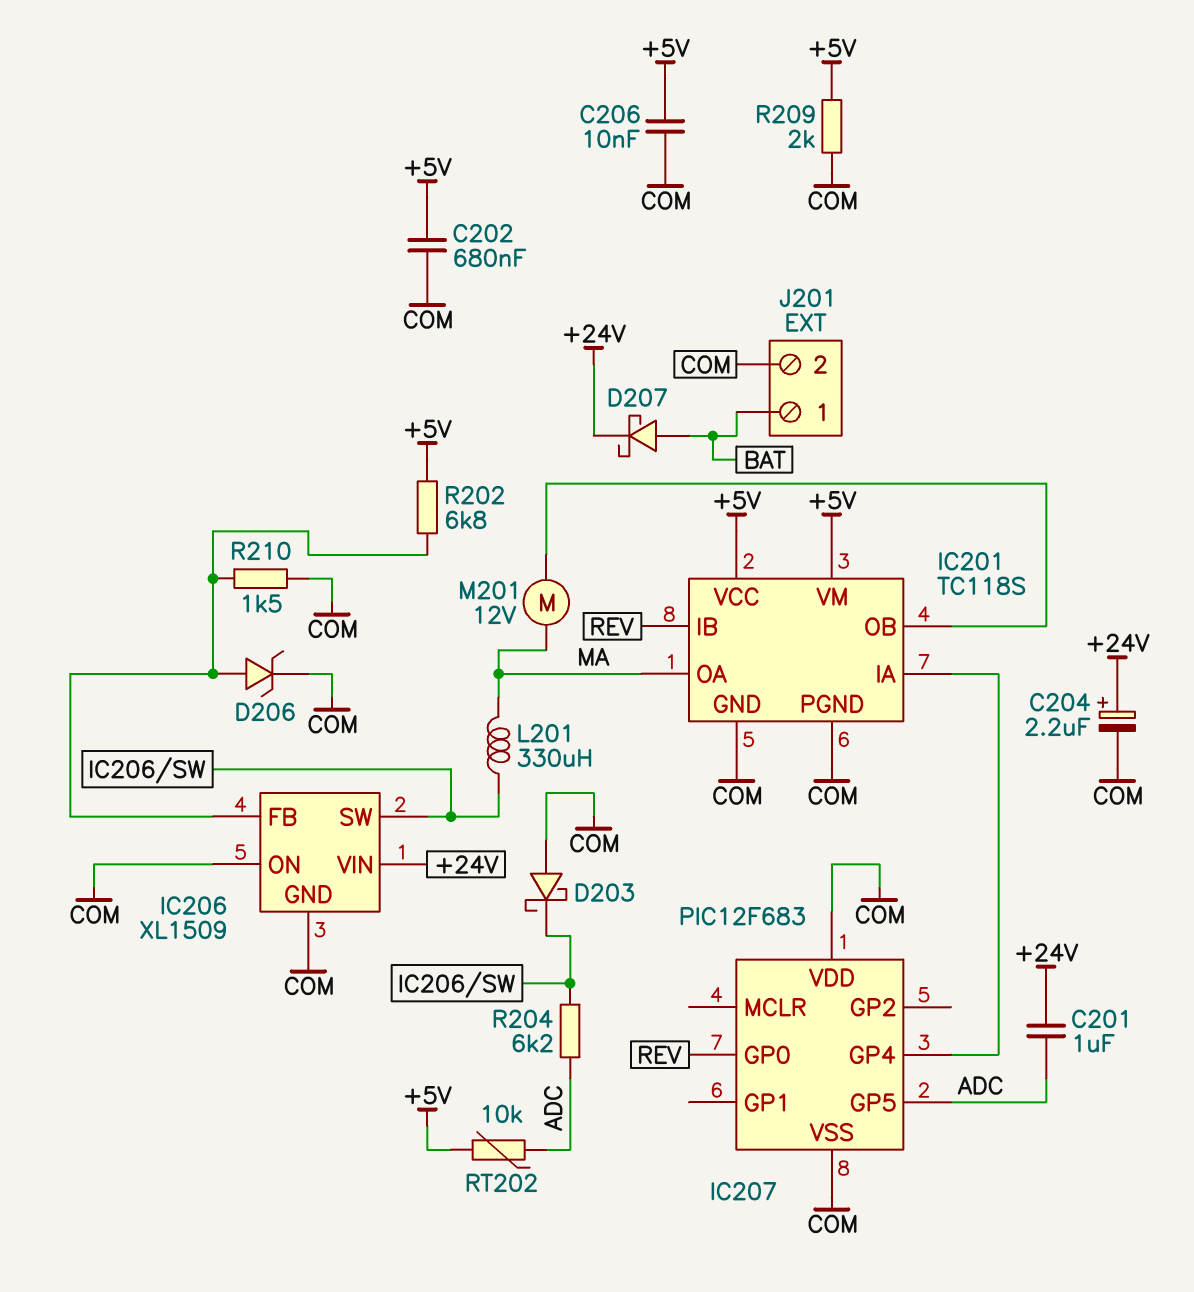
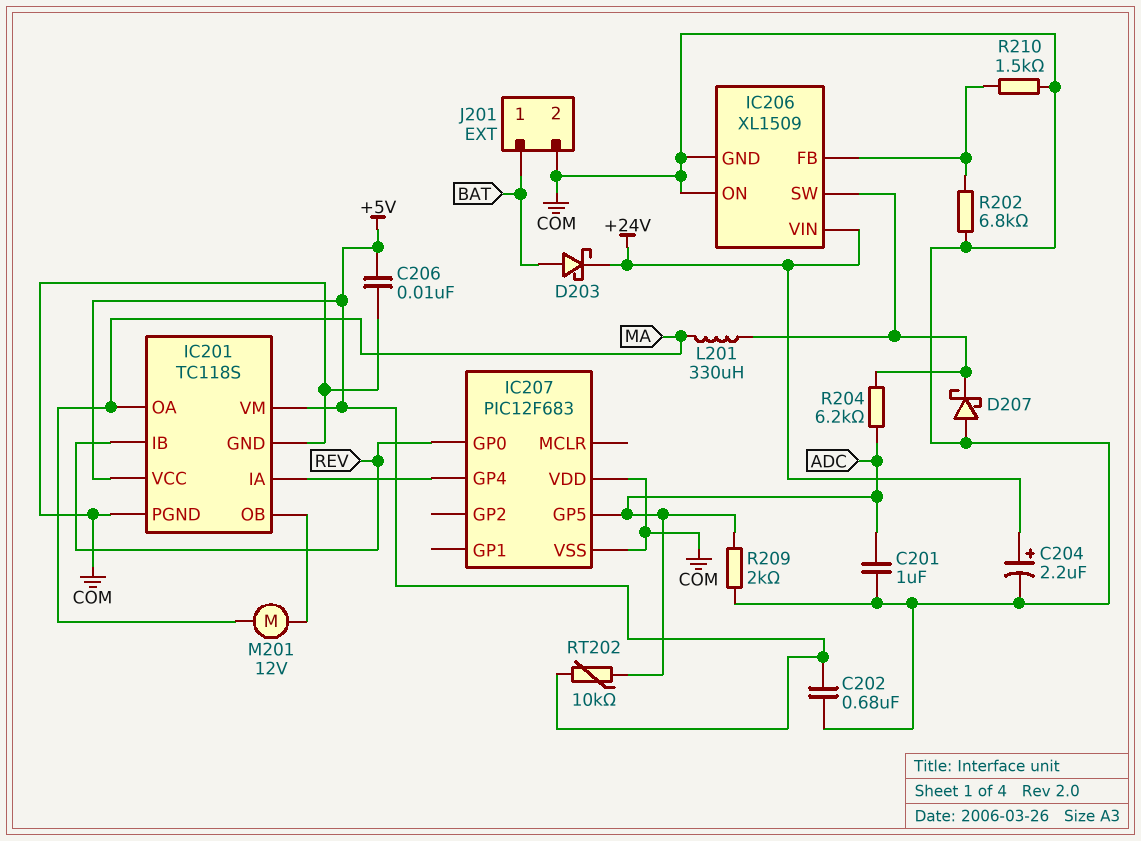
C201: 1uF (+24V, ADC) -> 1uF (ADC, COM)
D203: schottky (A COM, K IC206/SW) -> schottky (A BAT, K +24V)
D206: zener (A IC206/FB, K COM) -> none
D207: schottky (A BAT, K +24V) -> schottky (A COM, K IC206/SW)
R202: 6.8k (+5V, IC206/FB) -> 6.8k (COM, IC206/FB)
R209: 2k (+5V, COM) -> 2k (ADC, COM)

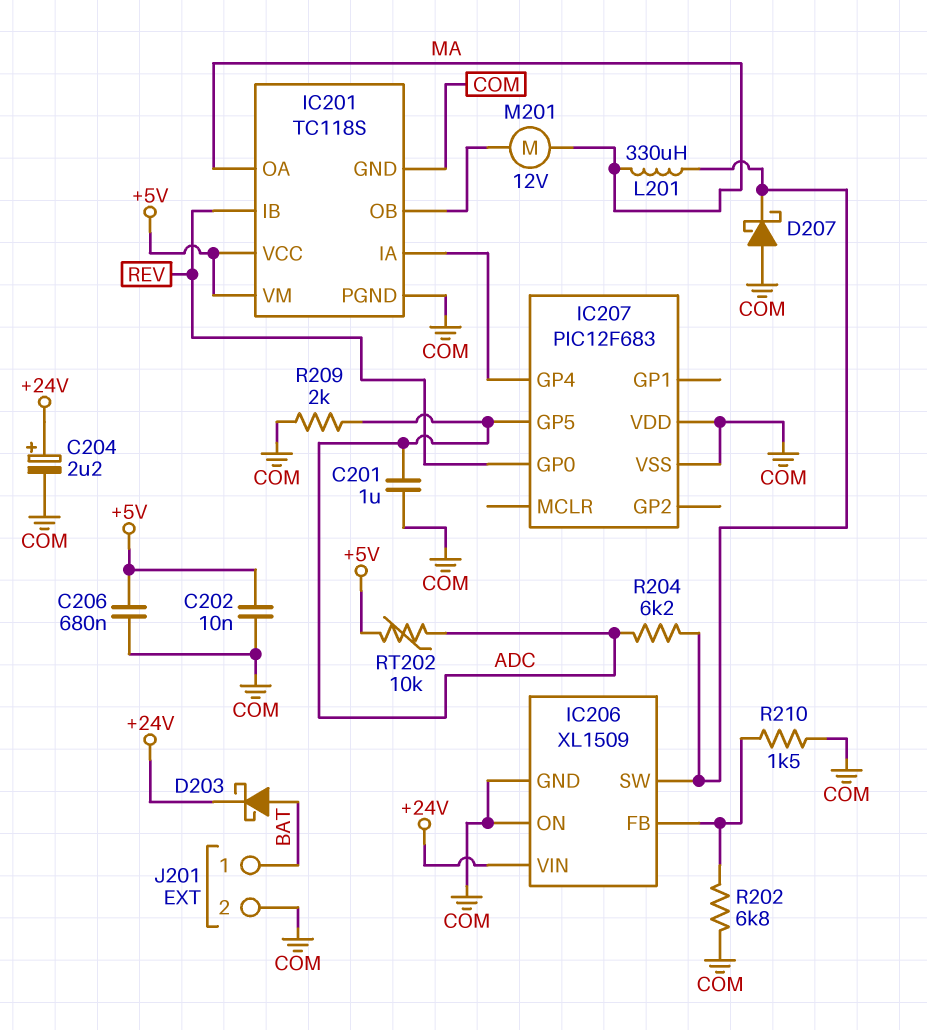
C202: 680nF (+5V, COM) -> 10nF (+5V, COM)
C206: 10nF (+5V, COM) -> 680nF (+5V, COM)

